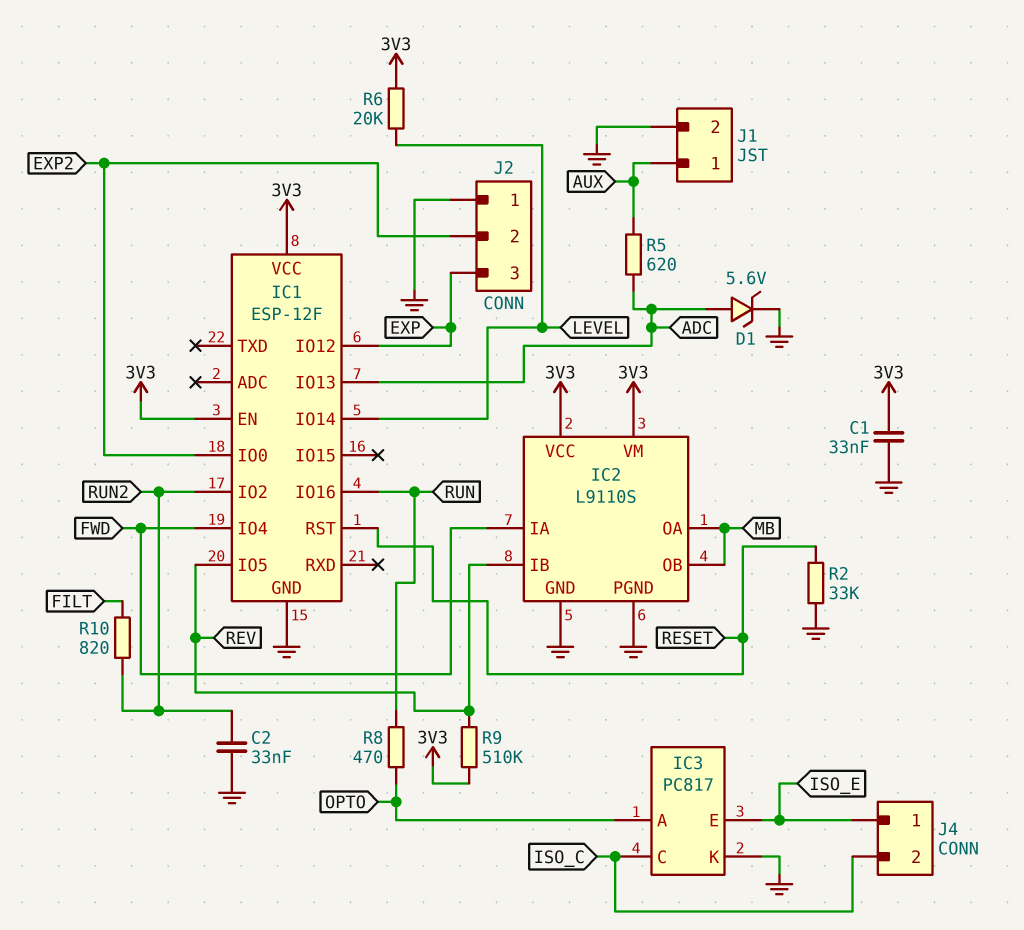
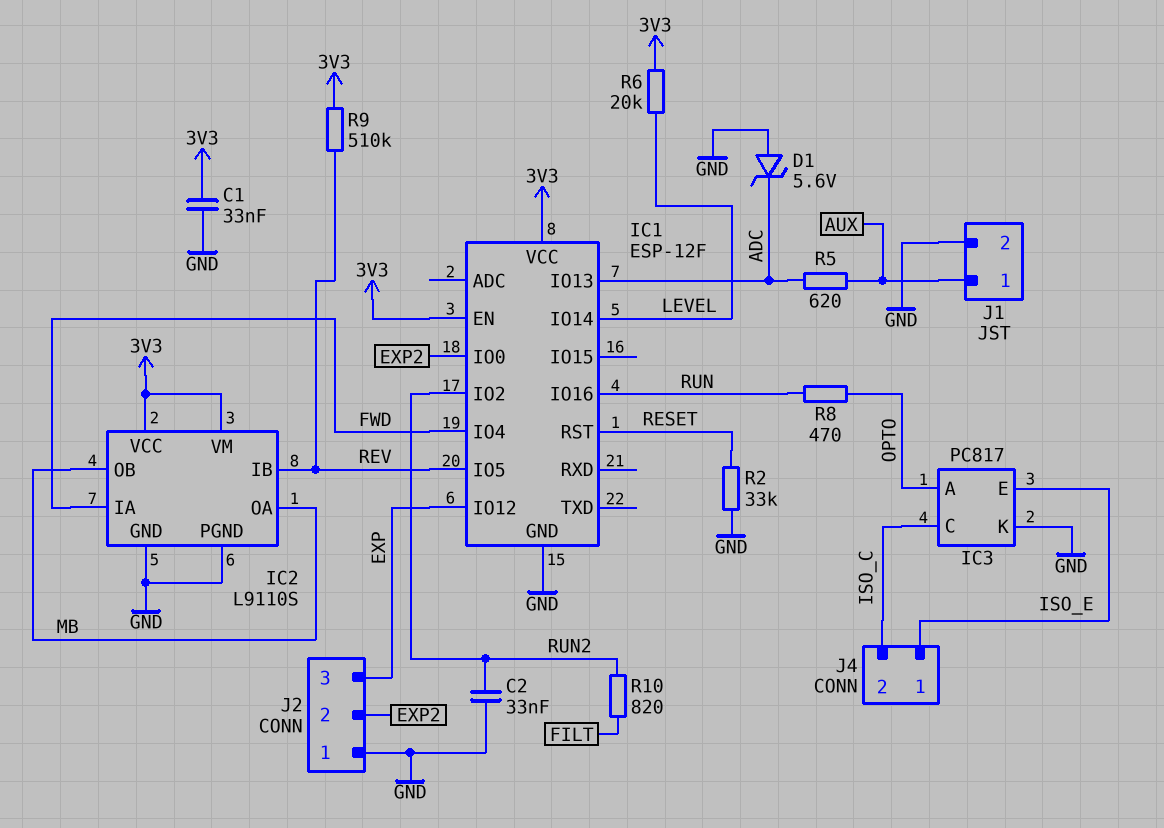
D1: zener 5.6V (A ADC, K GND) -> zener 5.6V (A GND, K ADC)

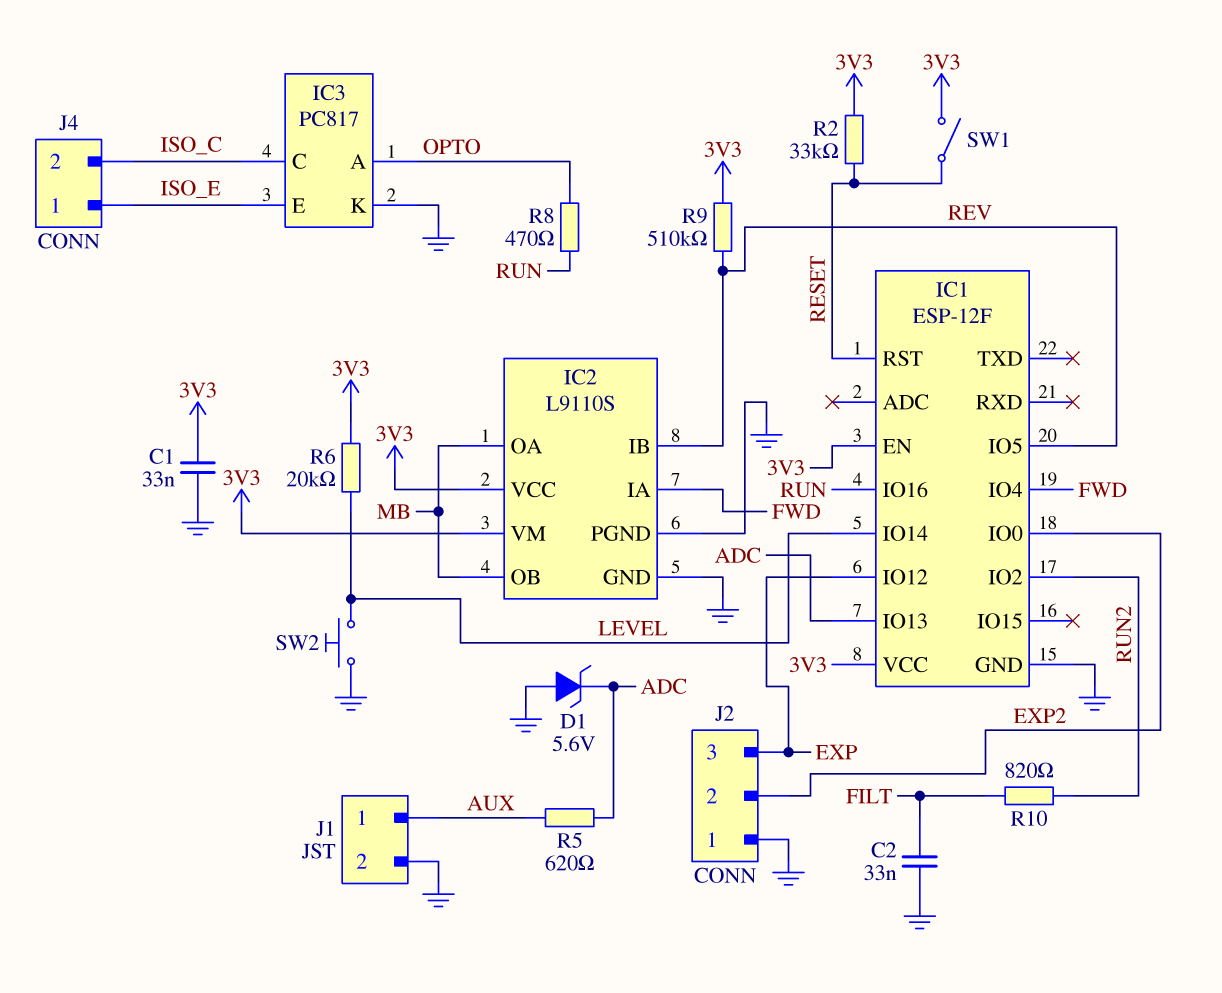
C2: 33nF (GND, RUN2) -> 33nF (FILT, GND)
R2: 33k (GND, RESET) -> 33k (3V3, RESET)
SW1: none -> switch (3V3, RESET)
SW2: none -> button (GND, LEVEL)

